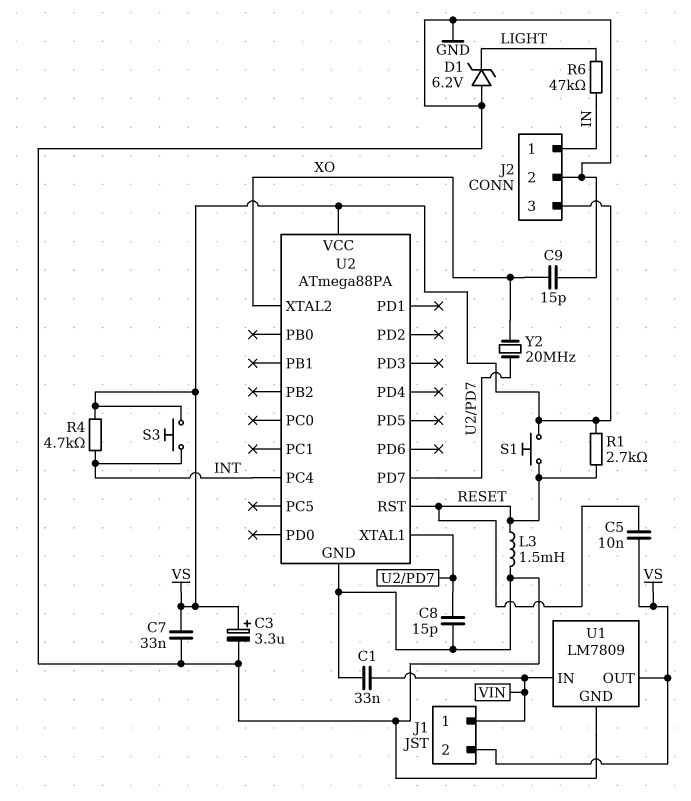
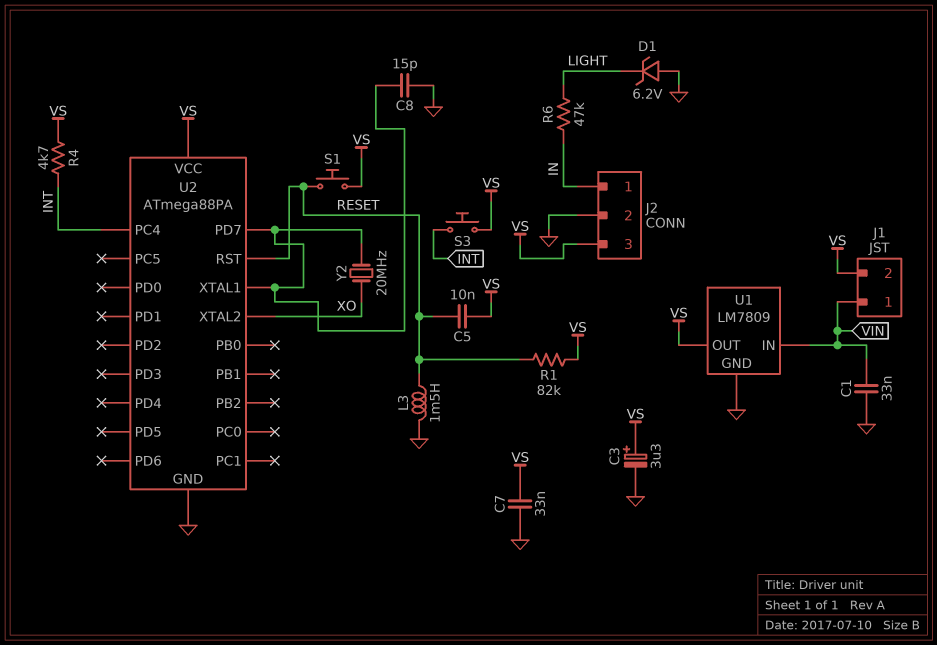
C9: 15pF (GND, XO) -> none
R1: 2.7k (RESET, VS) -> 82k (RESET, VS)

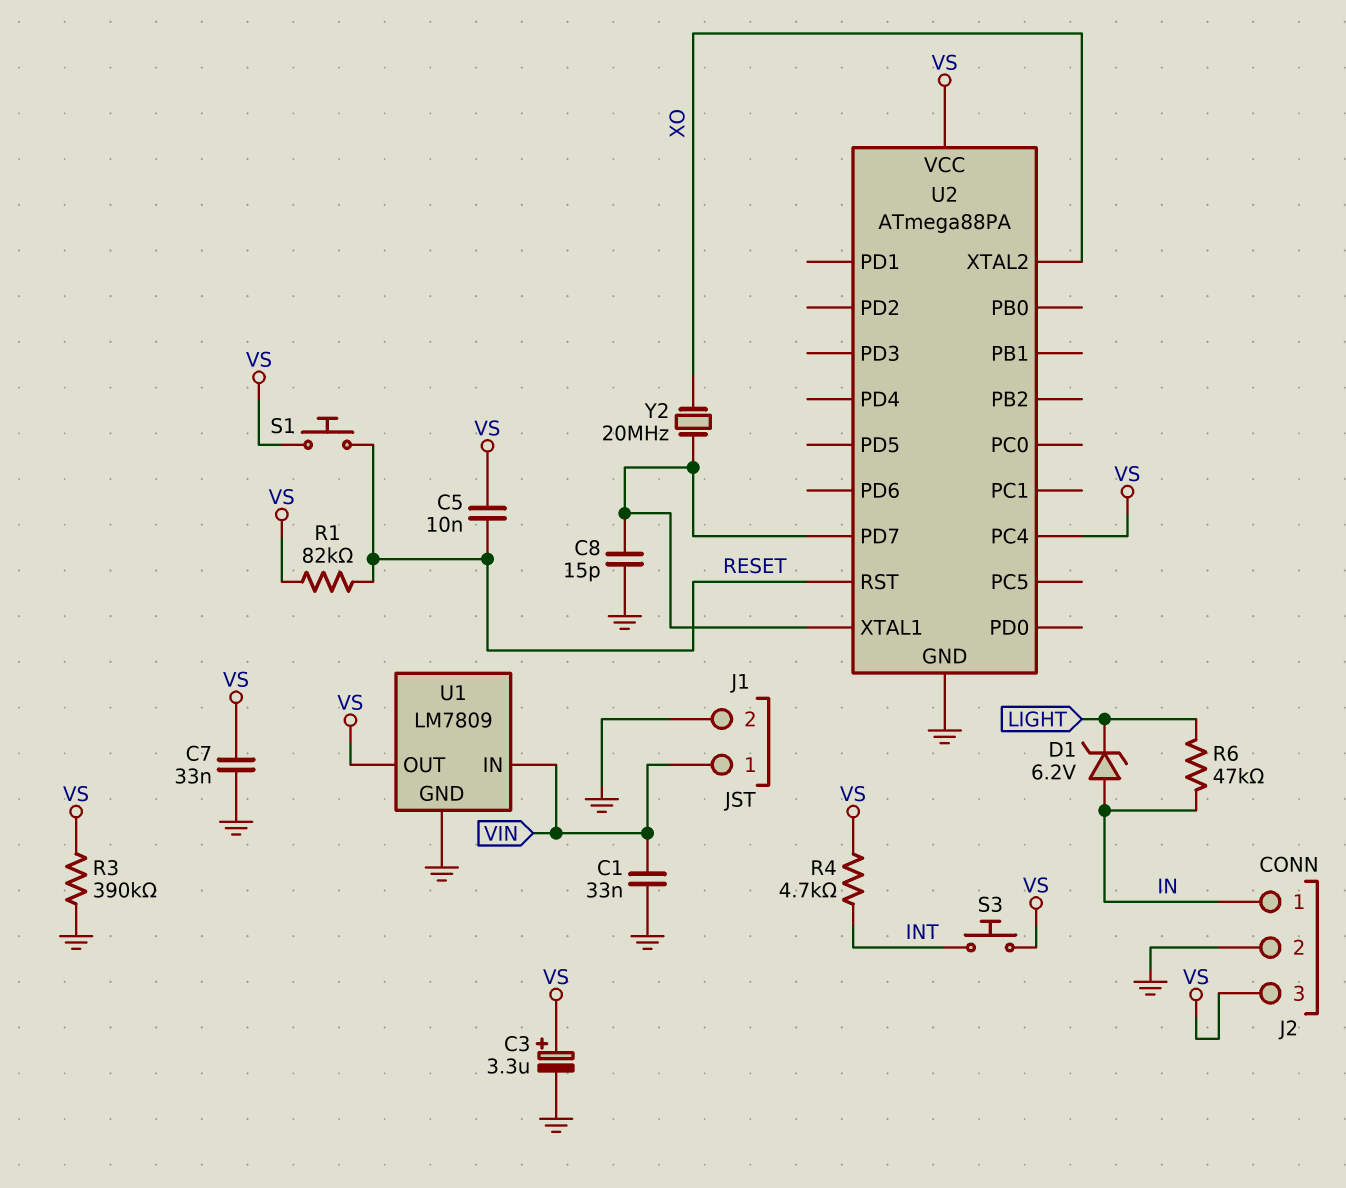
D1: zener 6.2V (A GND, K LIGHT) -> zener 6.2V (A IN, K LIGHT)
J1 pin 2: VS -> GND
L3: 1.5mH (GND, RESET) -> none
R3: none -> 390k (GND, VS)
U2 pin PC4: INT -> VS

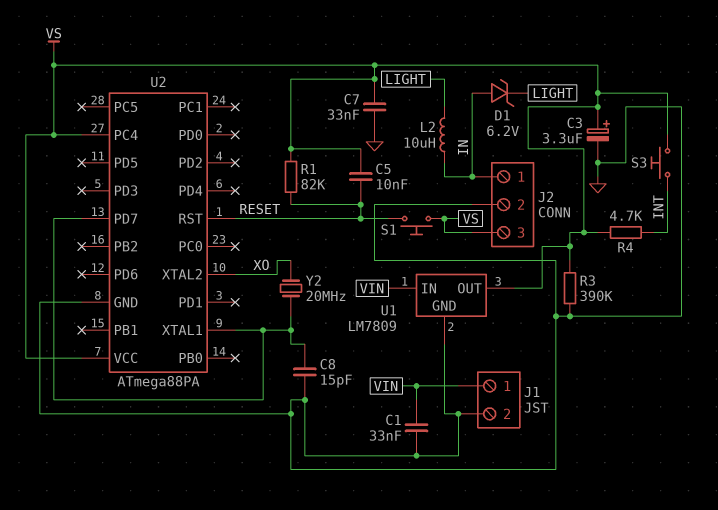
L2: none -> 10uH (IN, LIGHT)
R6: 47k (IN, LIGHT) -> none

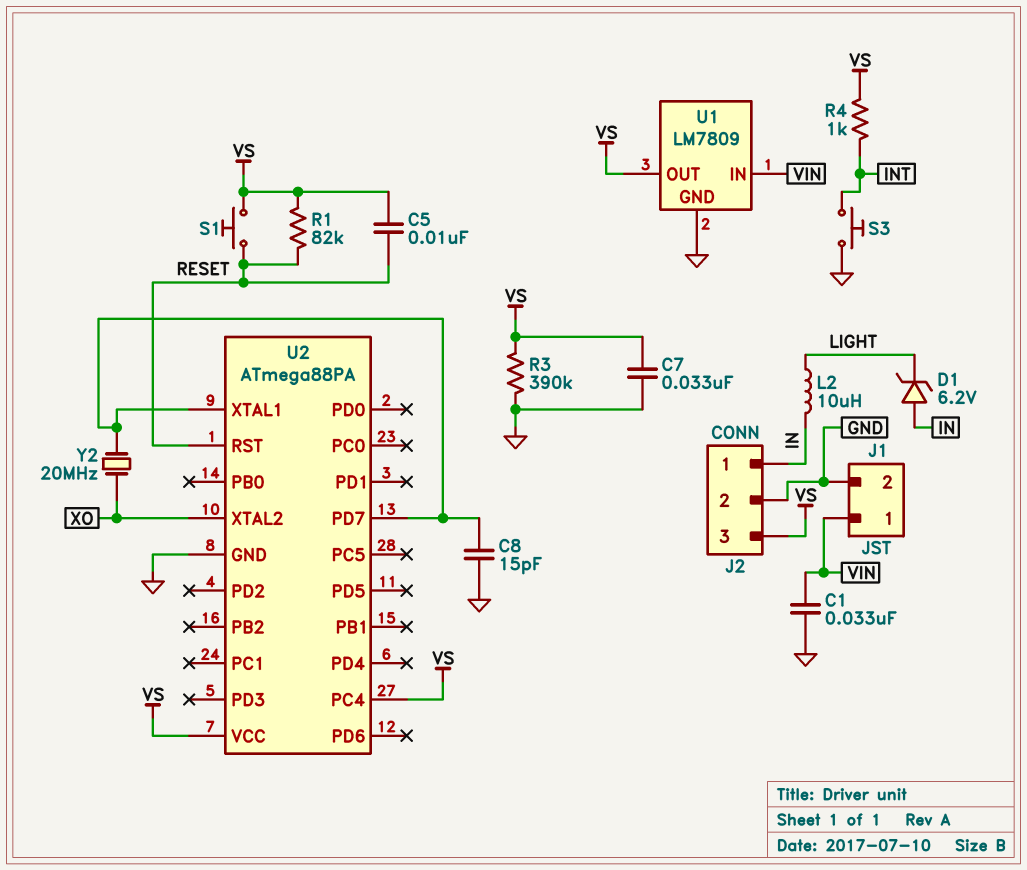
C3: 3.3uF (plus VS, minus GND) -> none
R4: 4.7k (INT, VS) -> 1k (INT, VS)
S3: button (INT, VS) -> button (GND, INT)

